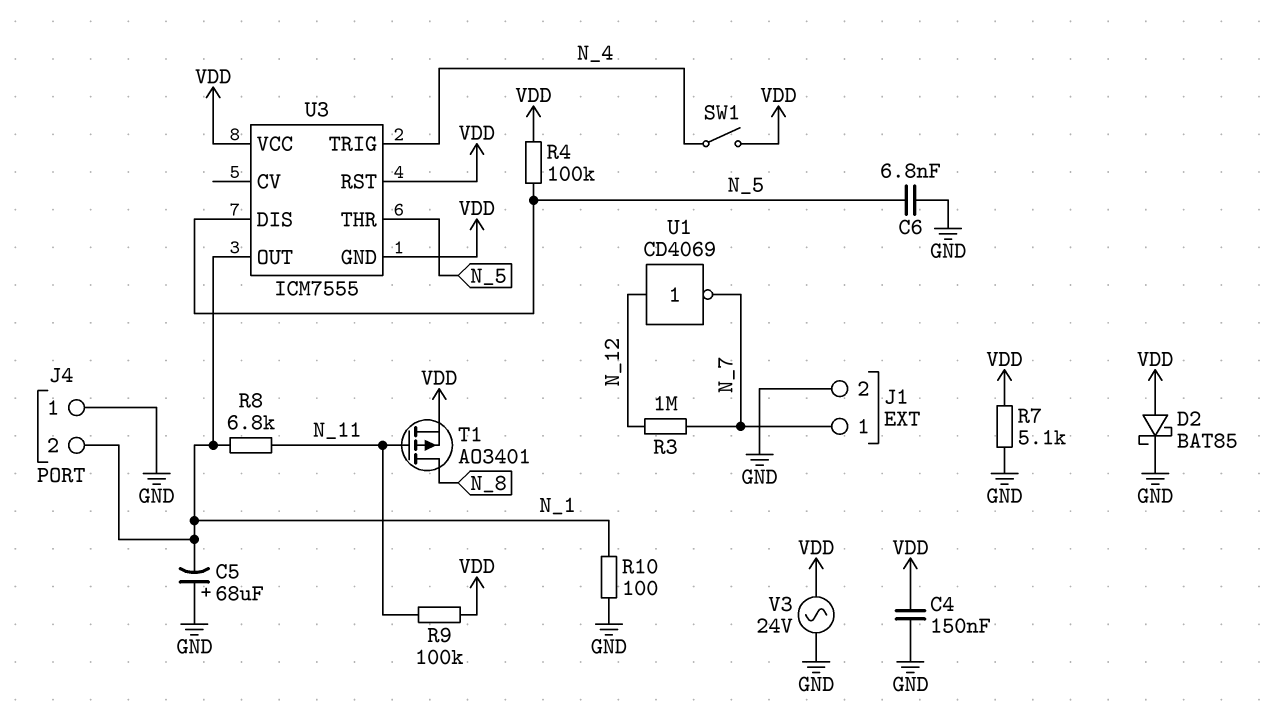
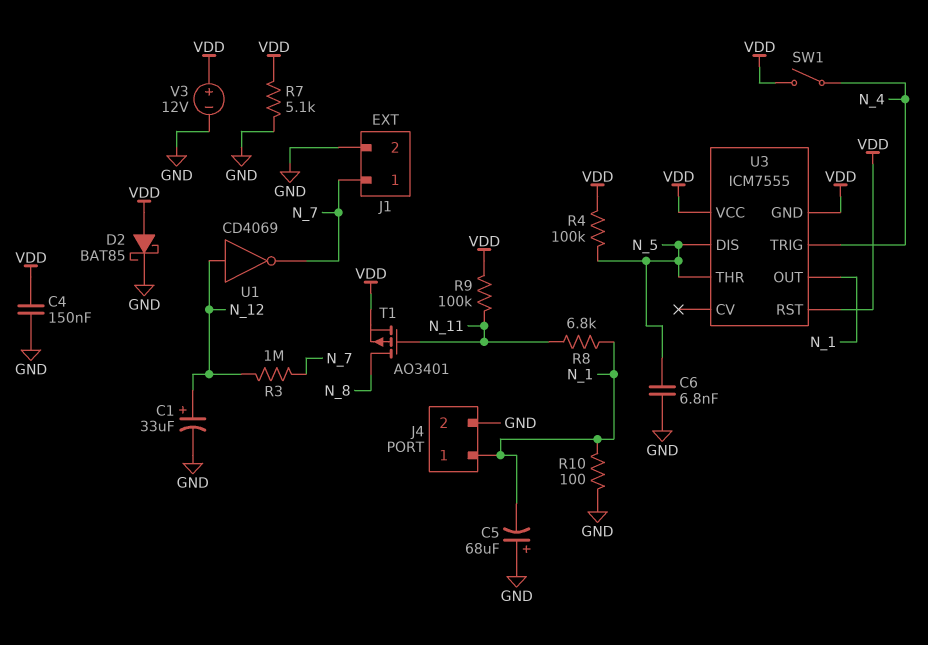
C1: none -> 33uF (plus N_12, minus GND)
J4 pin 1: GND -> N_1
J4 pin 2: N_1 -> GND
V3: AC 24V (GND, VDD) -> 12V (plus VDD, minus GND)

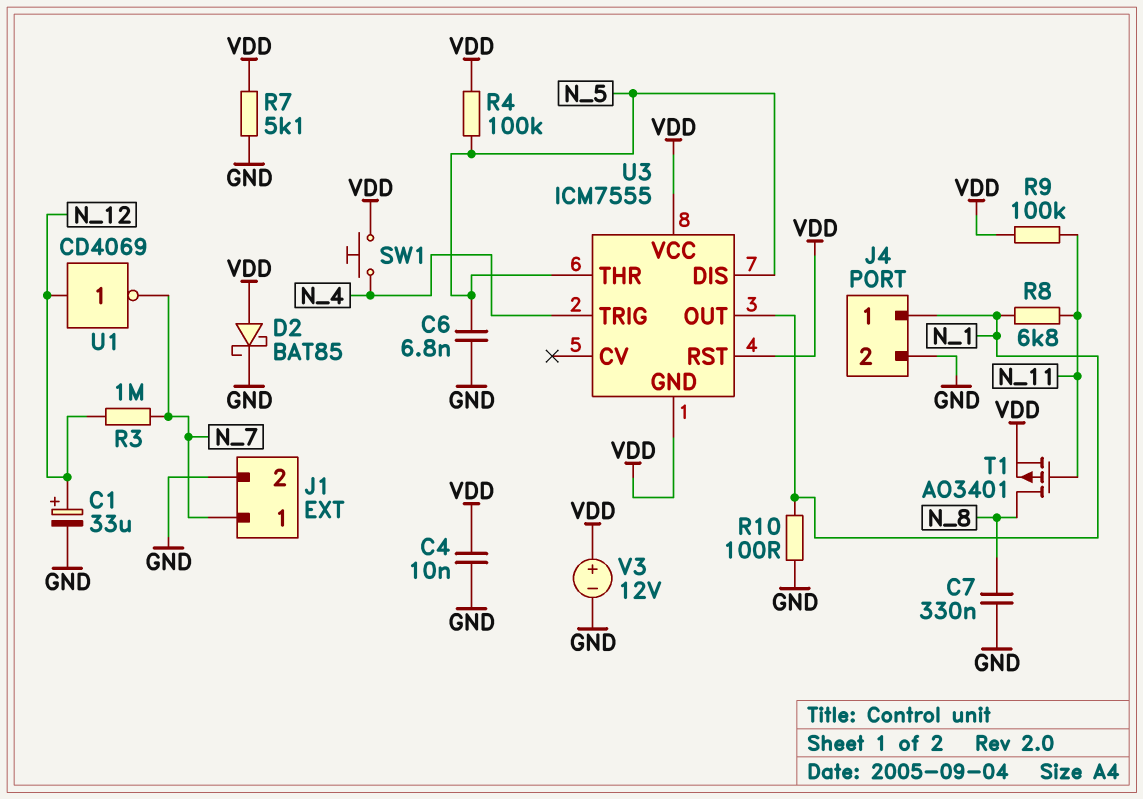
C4: 150nF (GND, VDD) -> 10nF (GND, VDD)
C5: 68uF (plus GND, minus N_1) -> none
C7: none -> 330nF (GND, N_8)
SW1: switch (N_4, VDD) -> button (N_4, VDD)

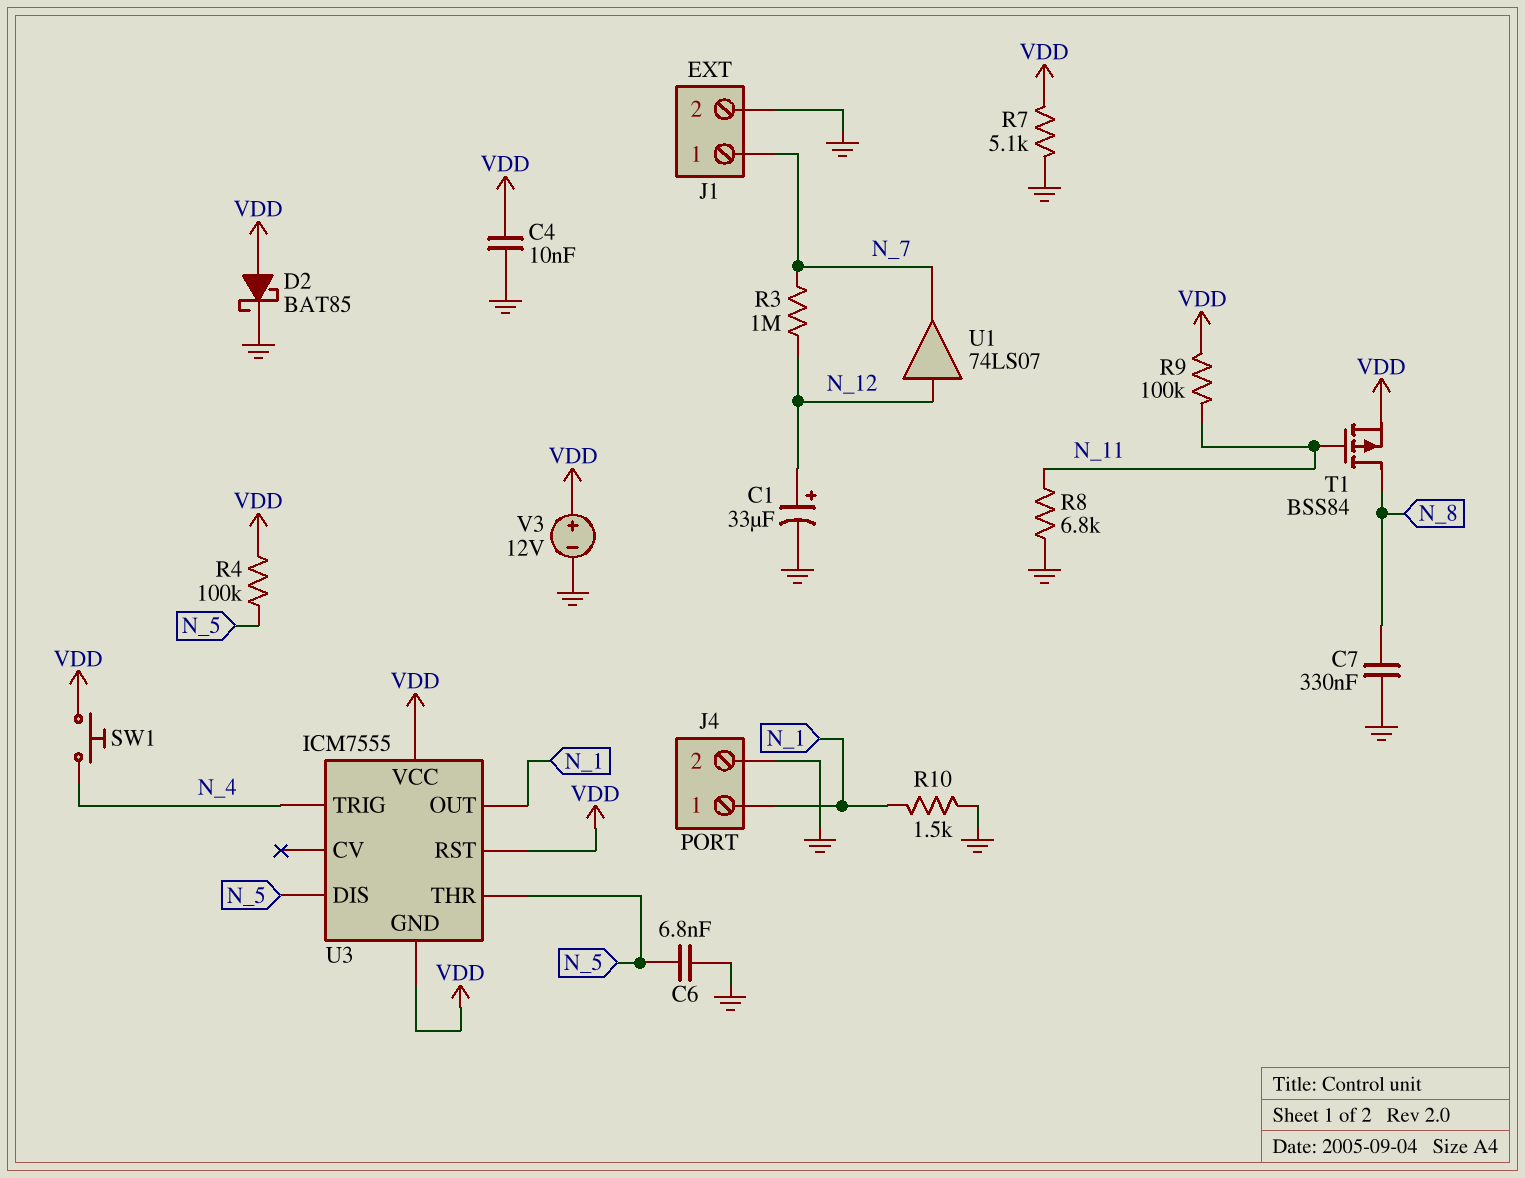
R8: 6.8k (N_1, N_11) -> 6.8k (GND, N_11)
R10: 100 (GND, N_1) -> 1.5k (GND, N_1)
T1: PMOS AO3401 (G N_11, D N_8, S VDD) -> PMOS BSS84 (G N_11, D N_8, S VDD)
U1: NOT CD4069 (in N_12, out N_7) -> buffer 74LS07 (in N_12, out N_7)

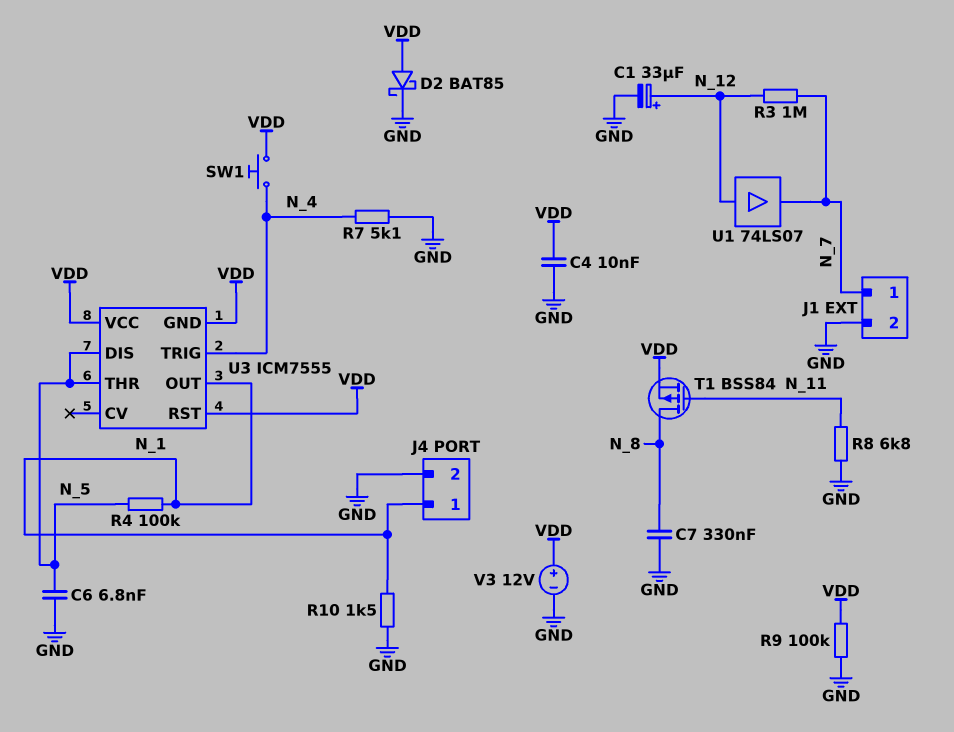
R4: 100k (N_5, VDD) -> 100k (N_1, N_5)
R7: 5.1k (GND, VDD) -> 5.1k (GND, N_4)
R9: 100k (N_11, VDD) -> 100k (GND, VDD)

